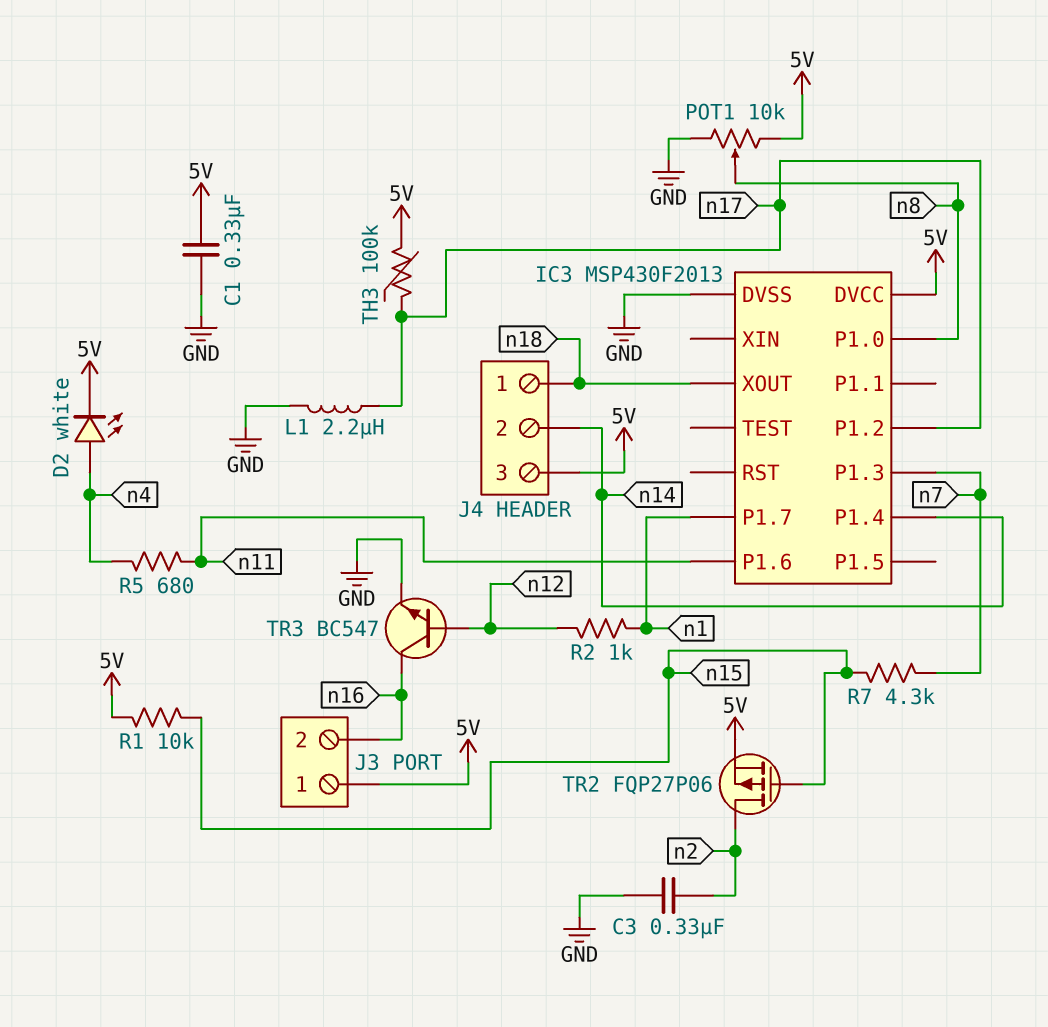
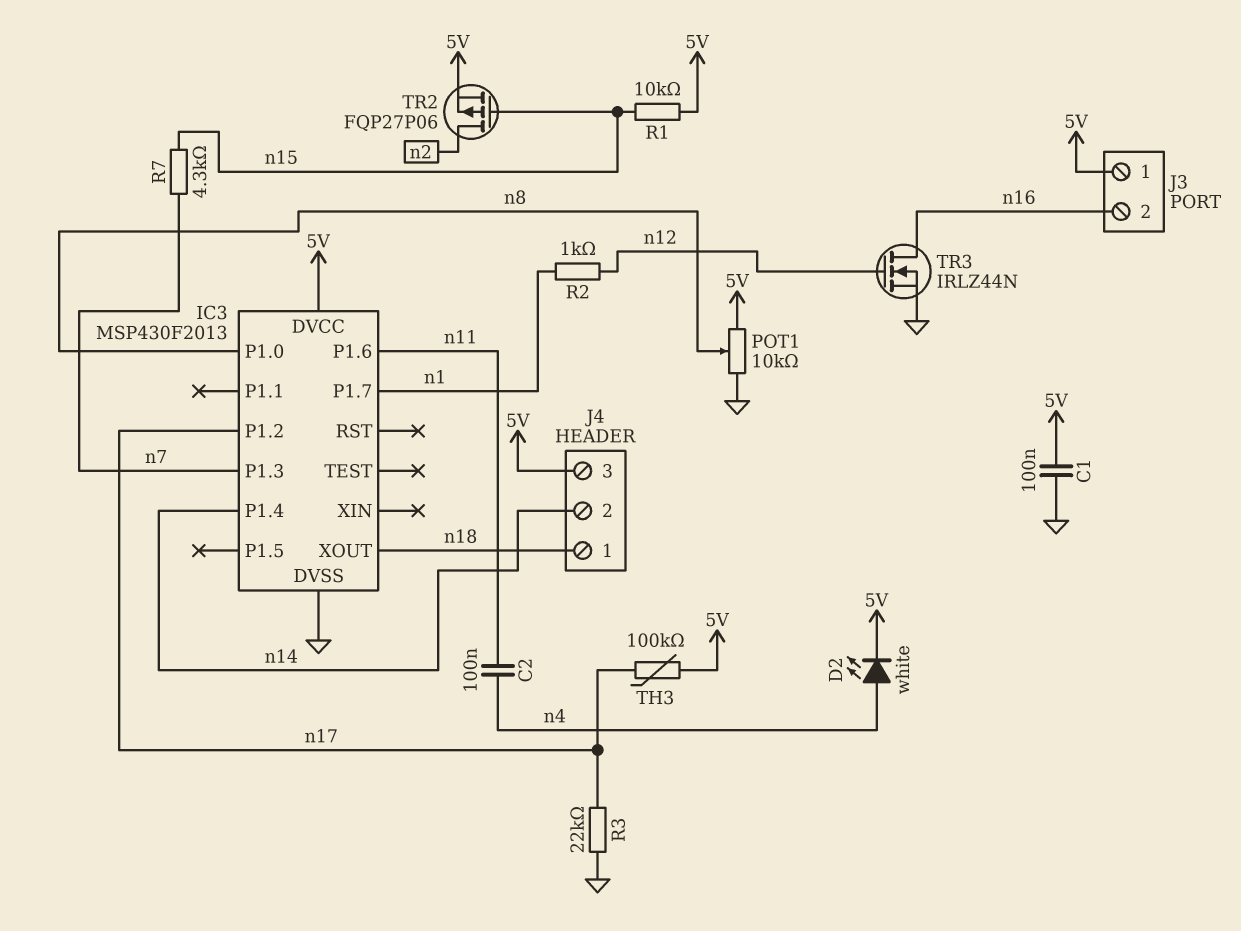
C1: 330nF (5V, GND) -> 100nF (5V, GND)
C2: none -> 100nF (n4, n11)
C3: 330nF (GND, n2) -> none
L1: 2.2uH (GND, n17) -> none
R3: none -> 22k (GND, n17)
R5: 680 (n4, n11) -> none
TR3: NPN BC547 (B n12, C n16, E GND) -> NMOS IRLZ44N (G n12, D n16, S GND)

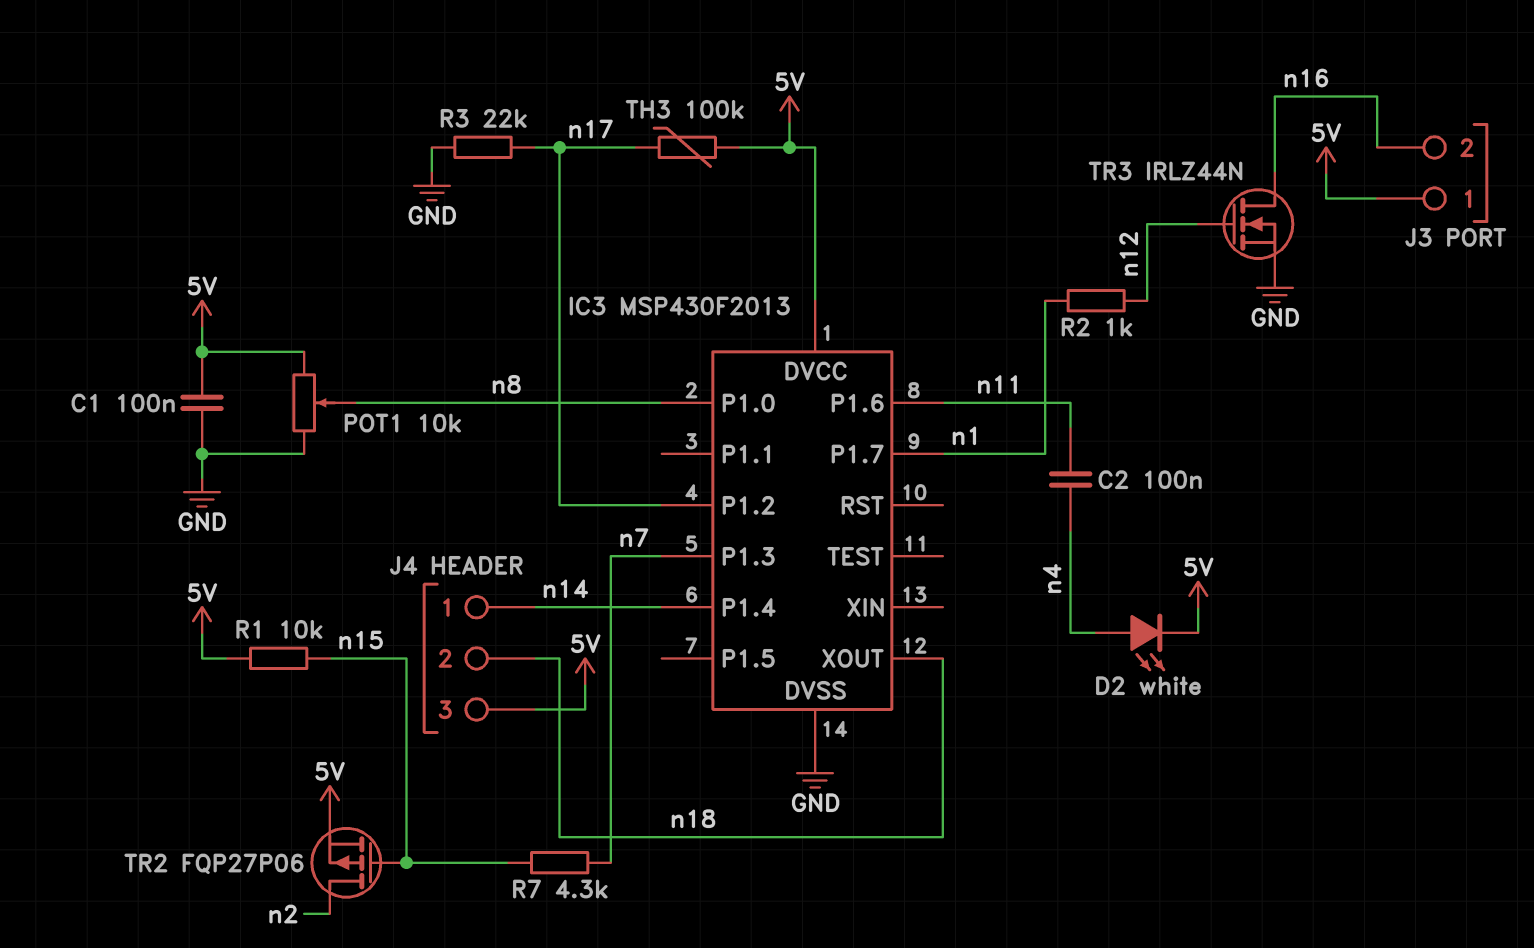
J4 pin 1: n18 -> n14
J4 pin 2: n14 -> n18

